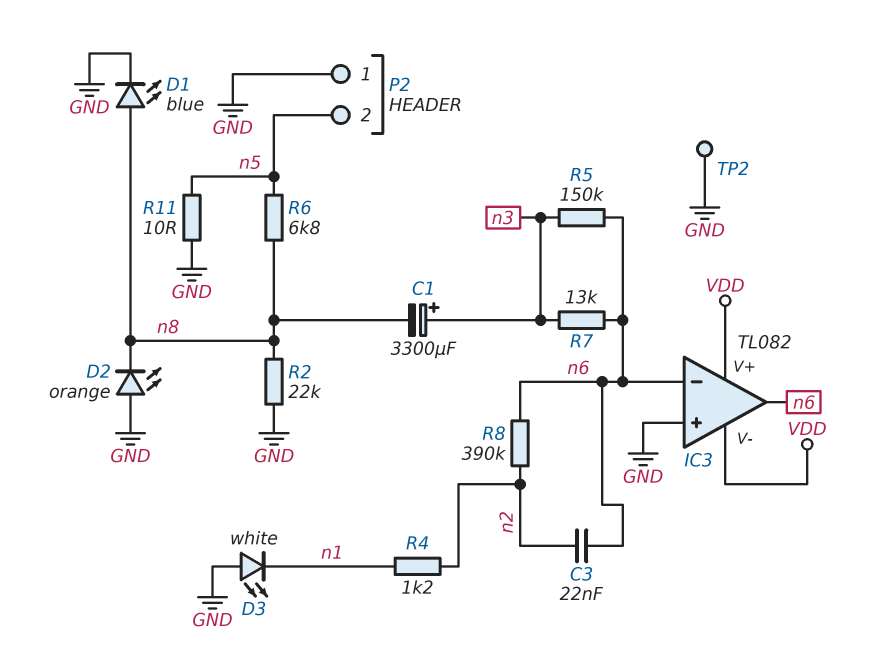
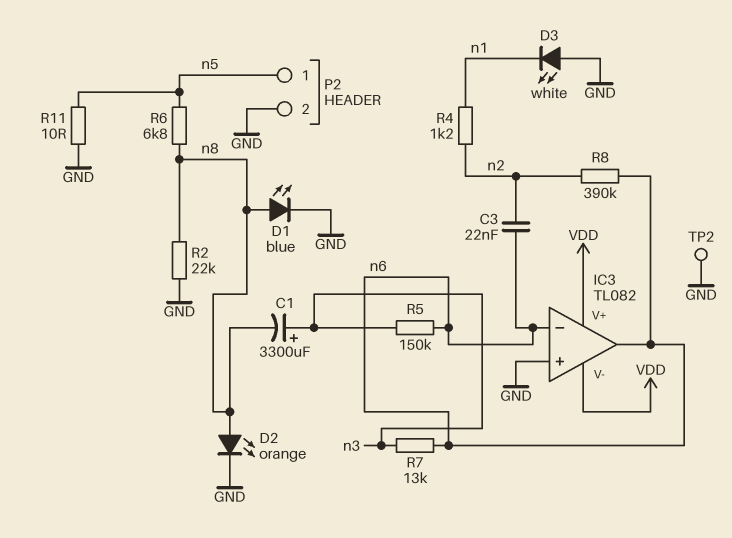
D2: LED orange (A GND, K n8) -> LED orange (A n8, K GND)
P2 pin 1: GND -> n5
P2 pin 2: n5 -> GND

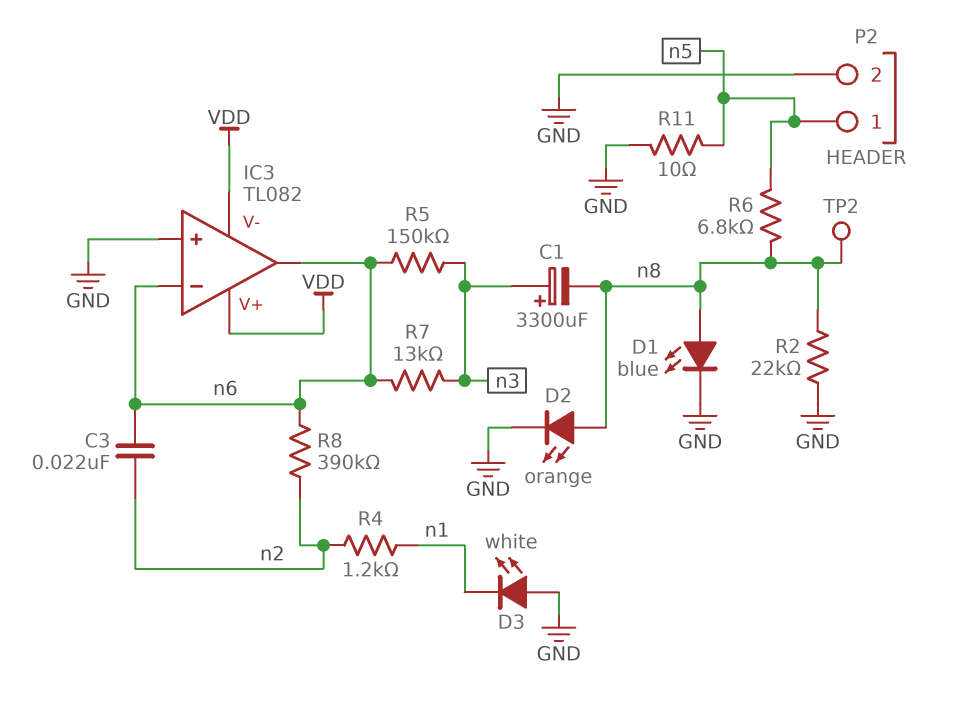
TP2: test point (GND) -> test point (n8)

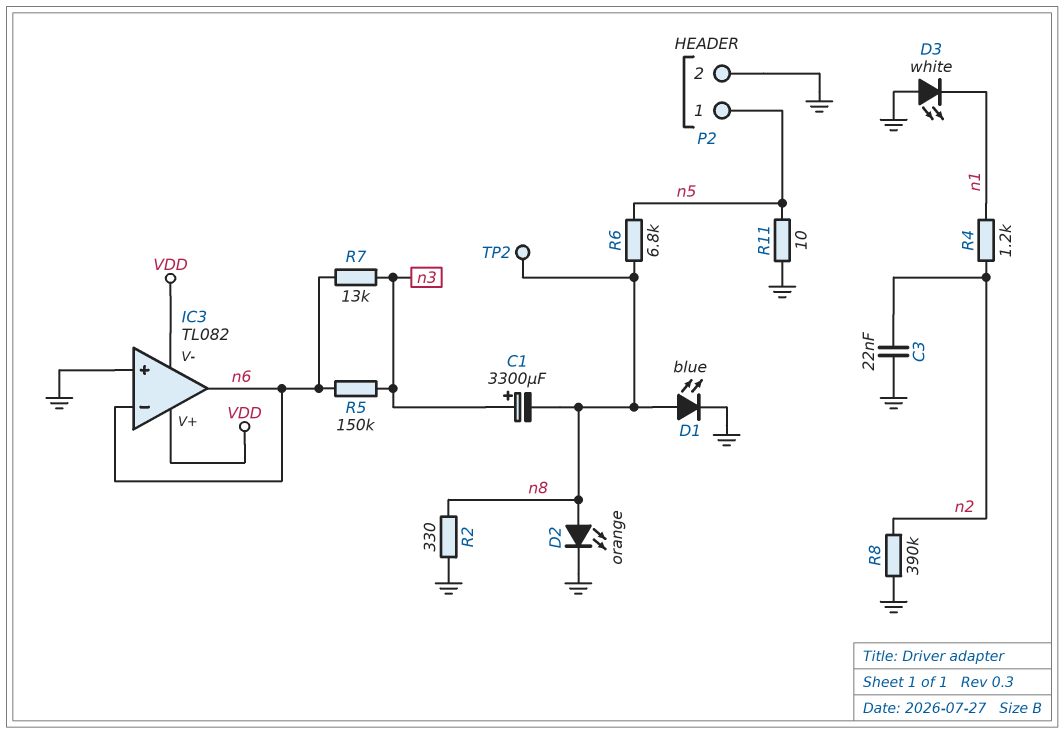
C3: 22nF (n2, n6) -> 22nF (GND, n2)
R2: 22k (GND, n8) -> 330 (GND, n8)
R8: 390k (n2, n6) -> 390k (GND, n2)

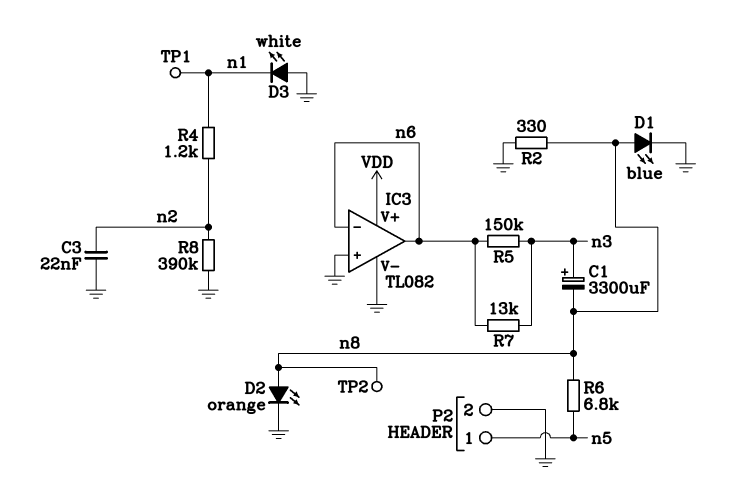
IC3 pin V-: VDD -> GND
R11: 10 (GND, n5) -> none
TP1: none -> test point (n1)

